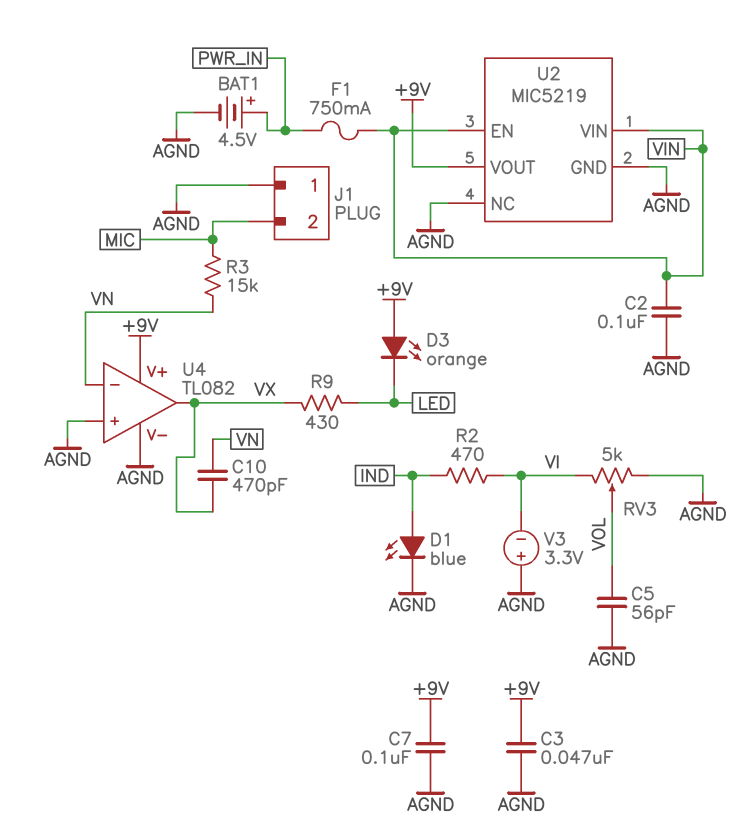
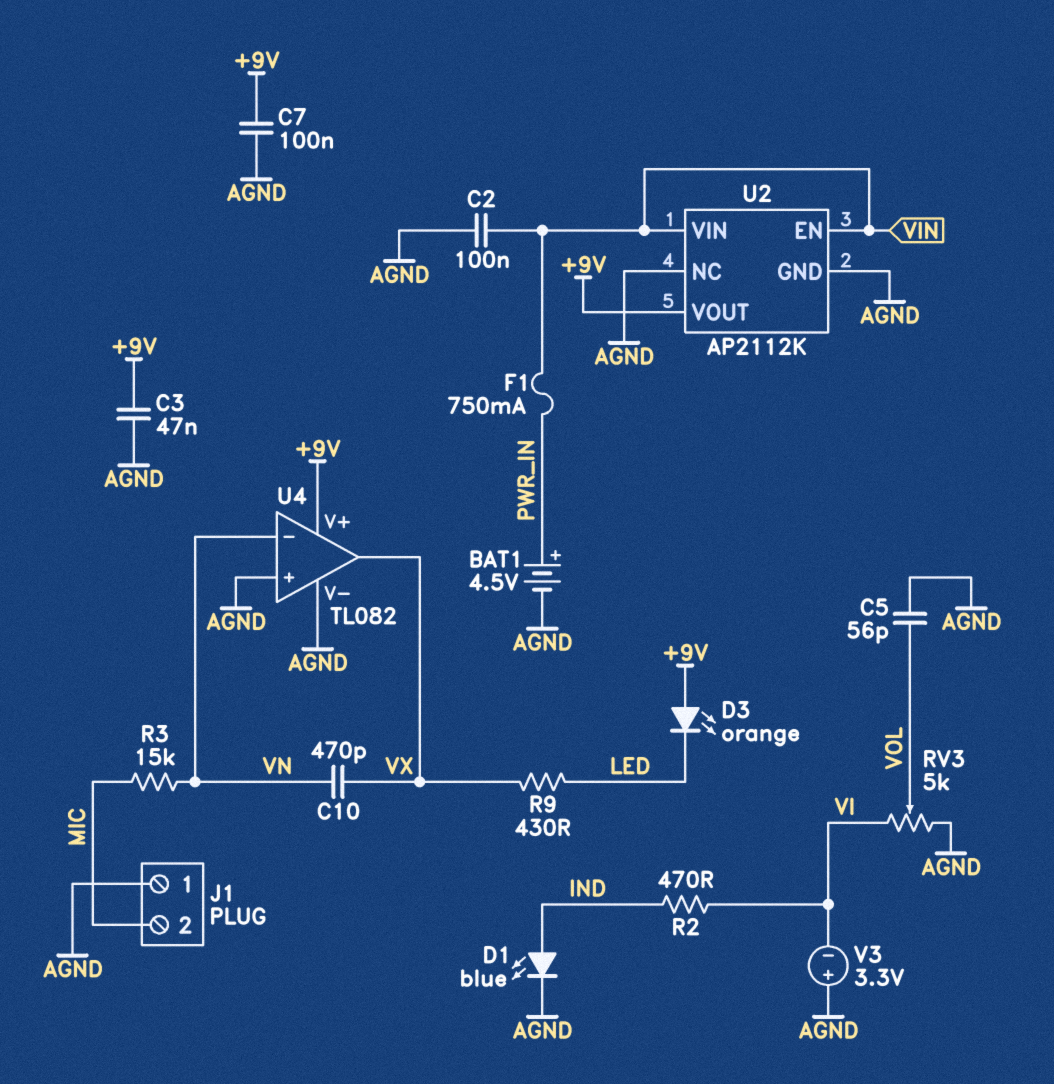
U2: MIC5219 -> AP2112K

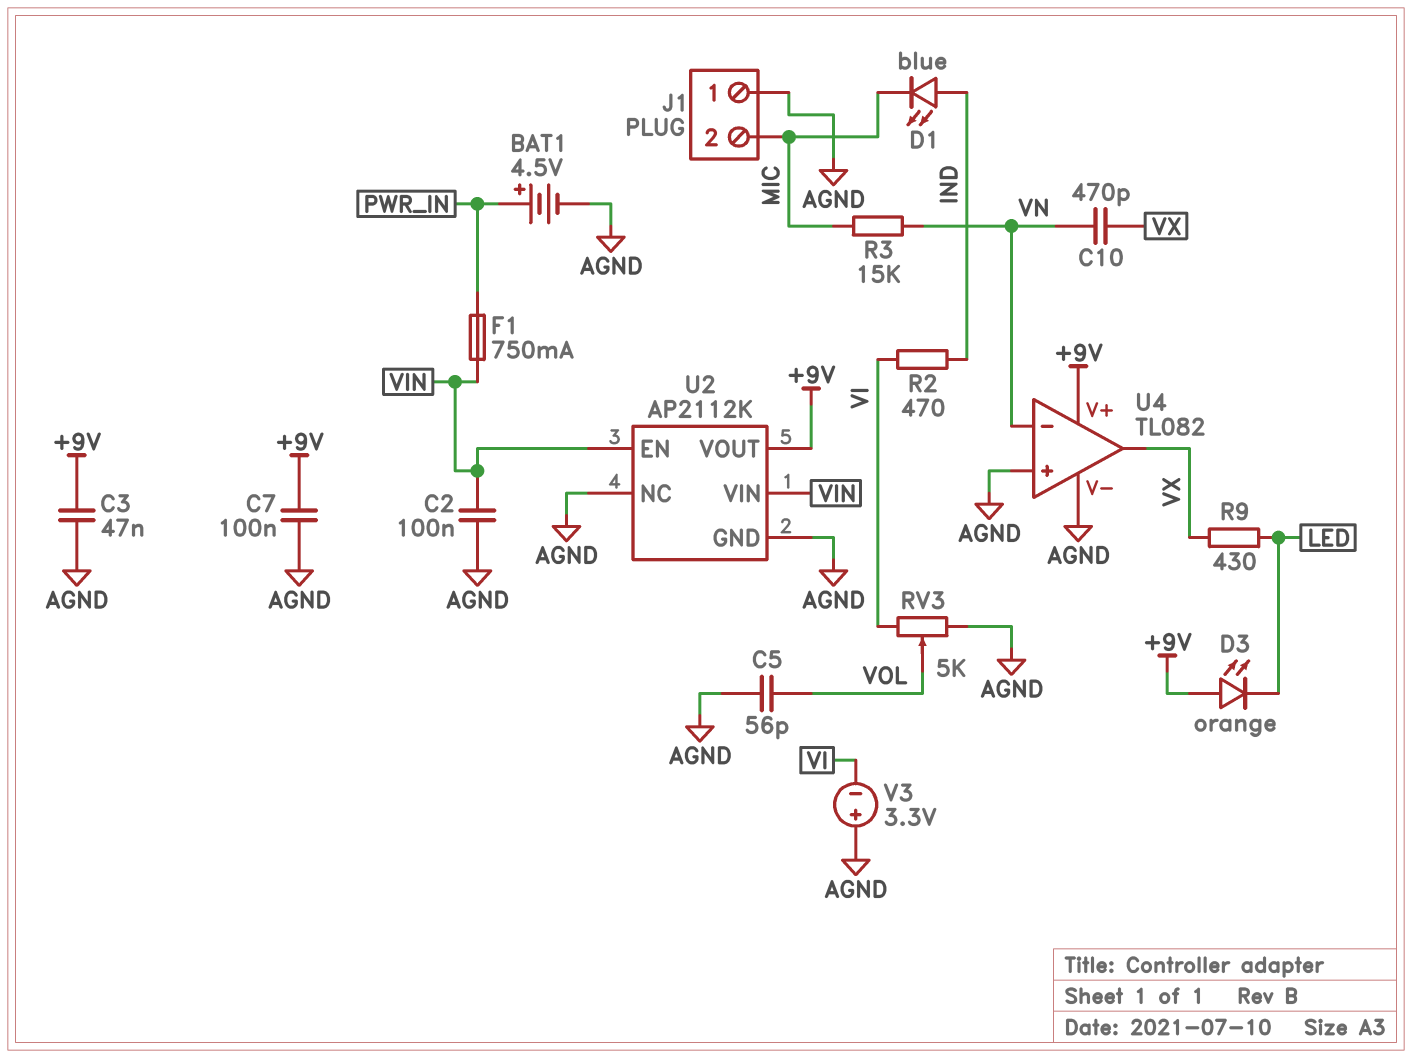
D1: LED blue (A IND, K AGND) -> LED blue (A IND, K MIC)

